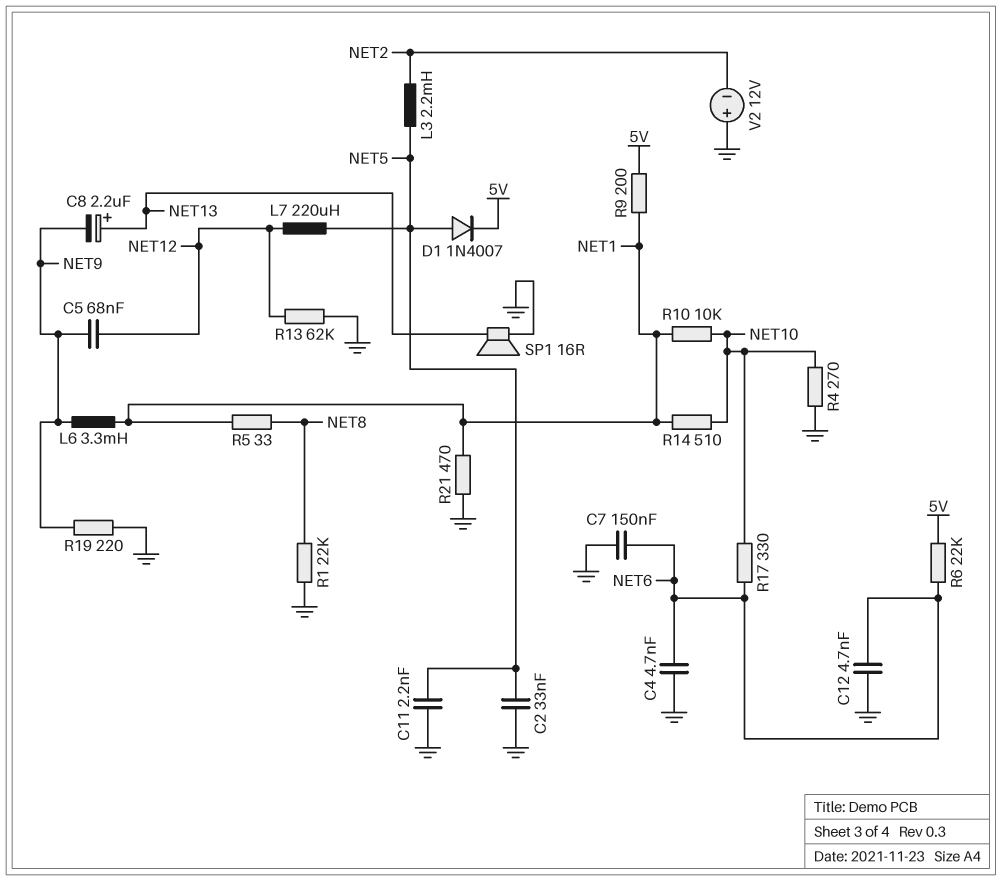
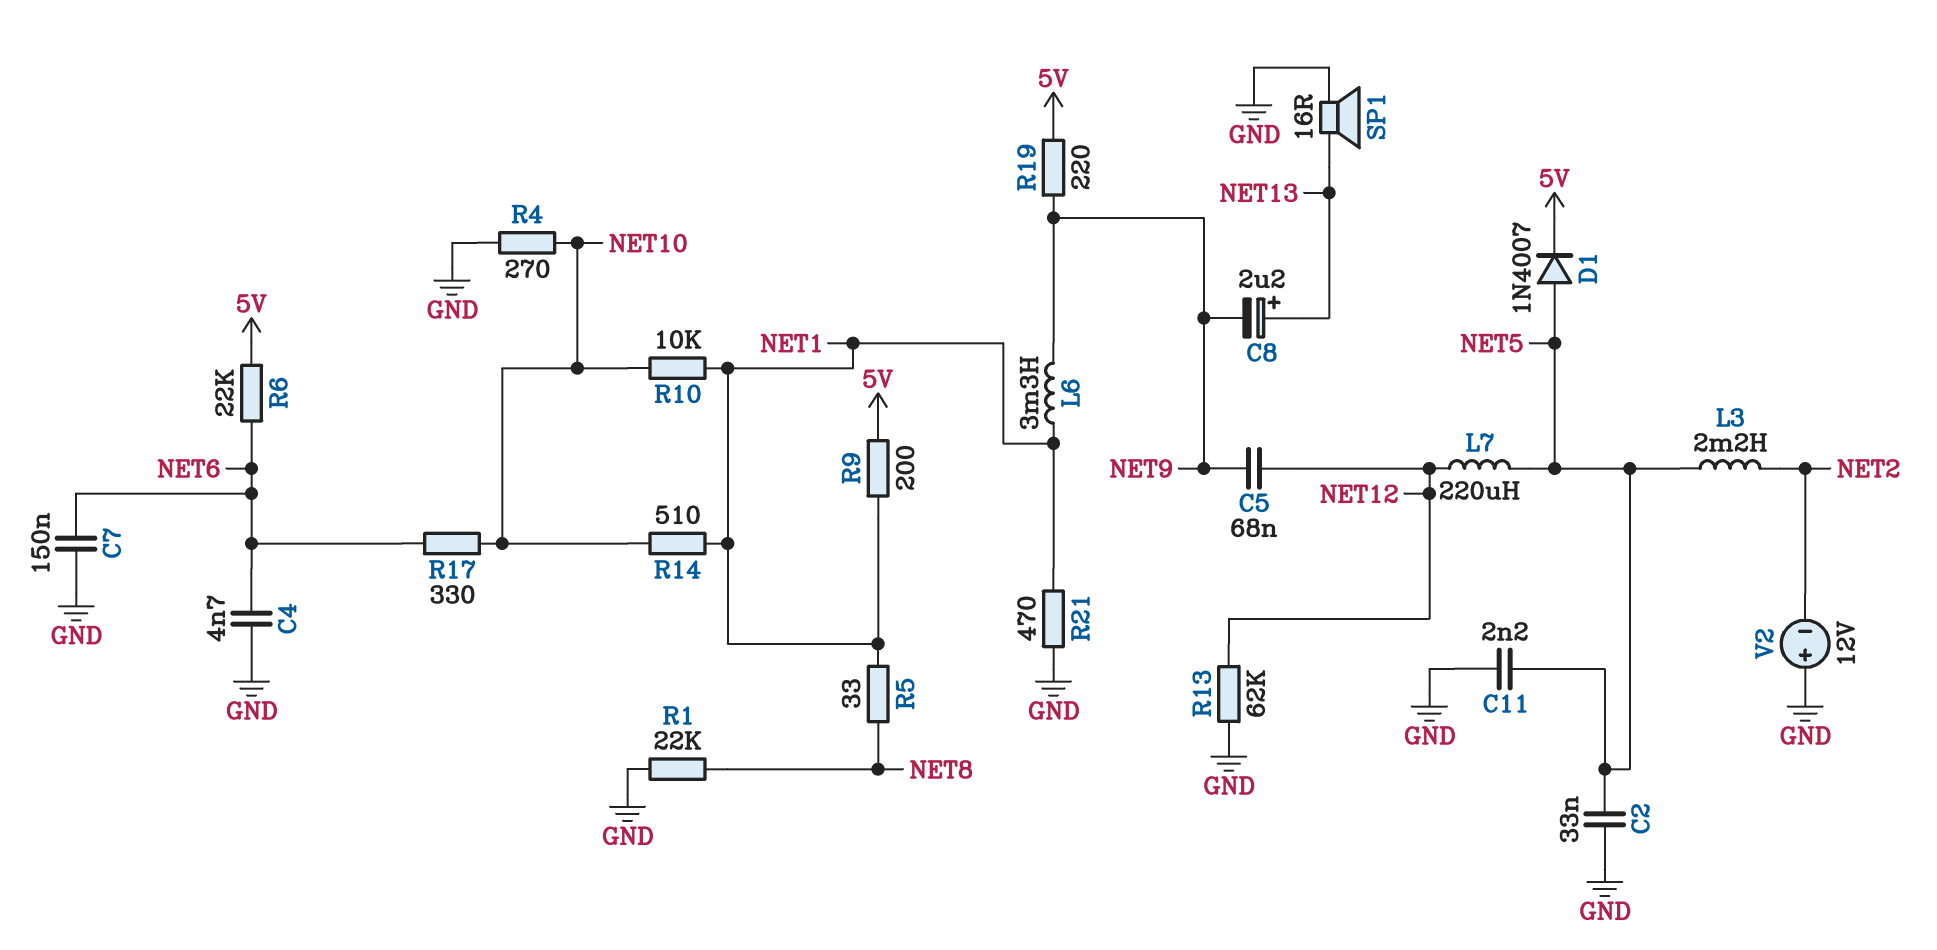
C12: 4.7nF (GND, NET6) -> none
R19: 220 (GND, NET9) -> 220 (5V, NET9)

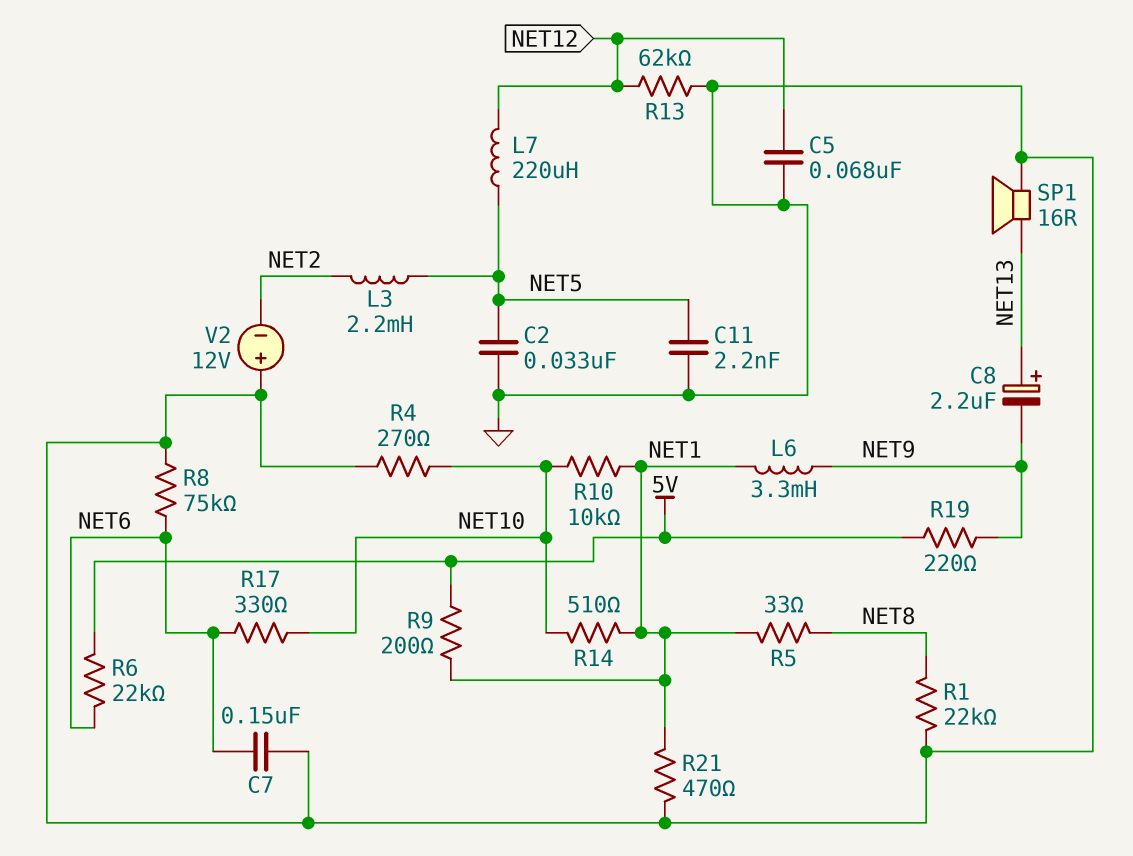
C4: 4.7nF (GND, NET6) -> none
C5: 68nF (NET9, NET12) -> 68nF (GND, NET12)
D1: diode 1N4007 (A NET5, K 5V) -> none
R8: none -> 75k (GND, NET6)

